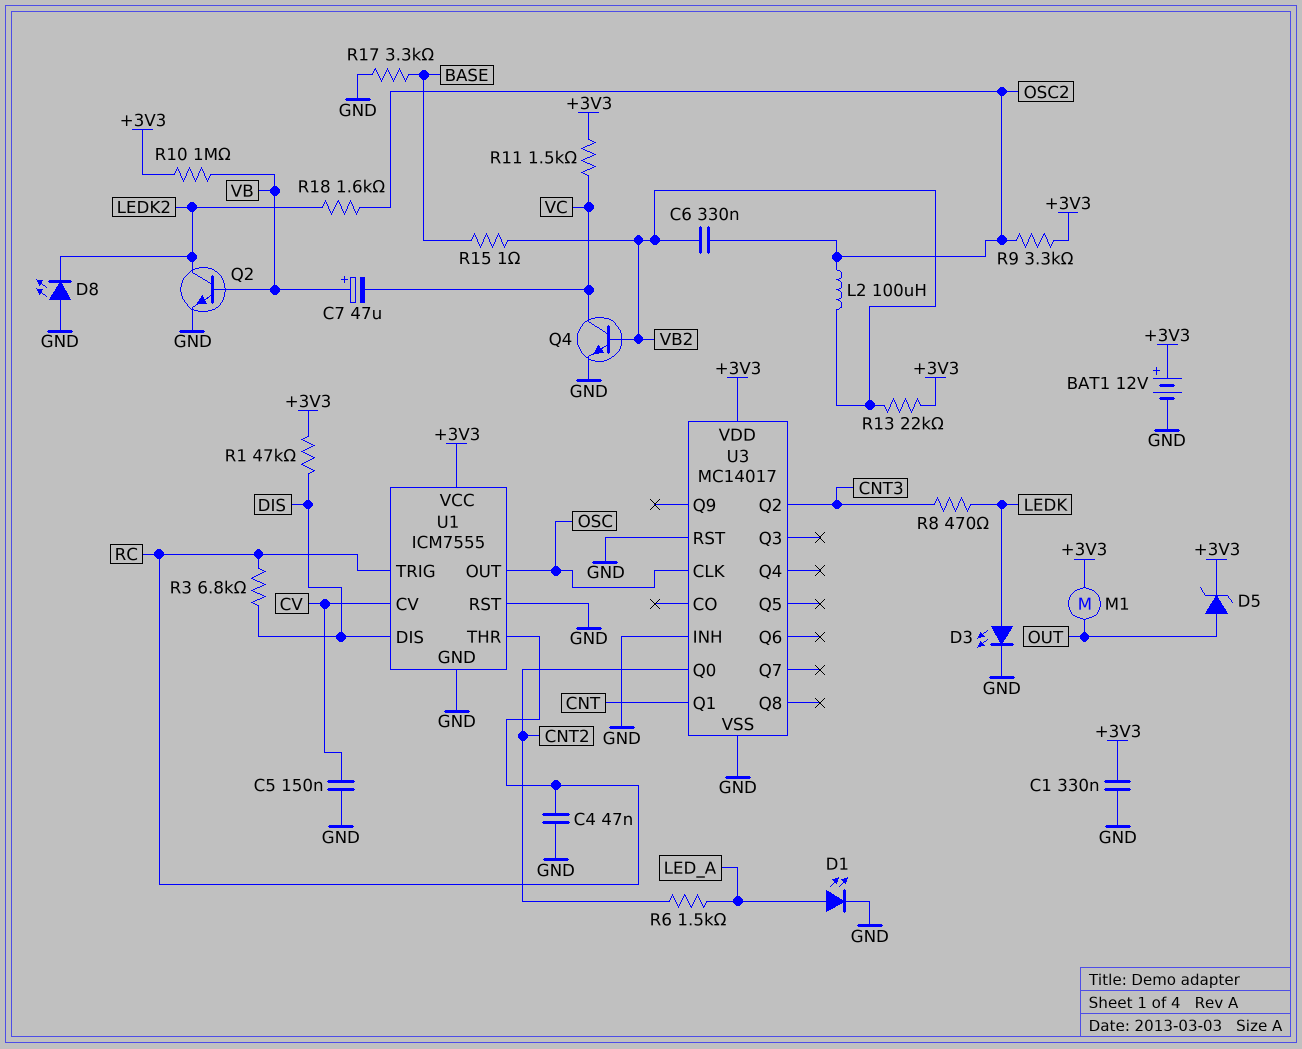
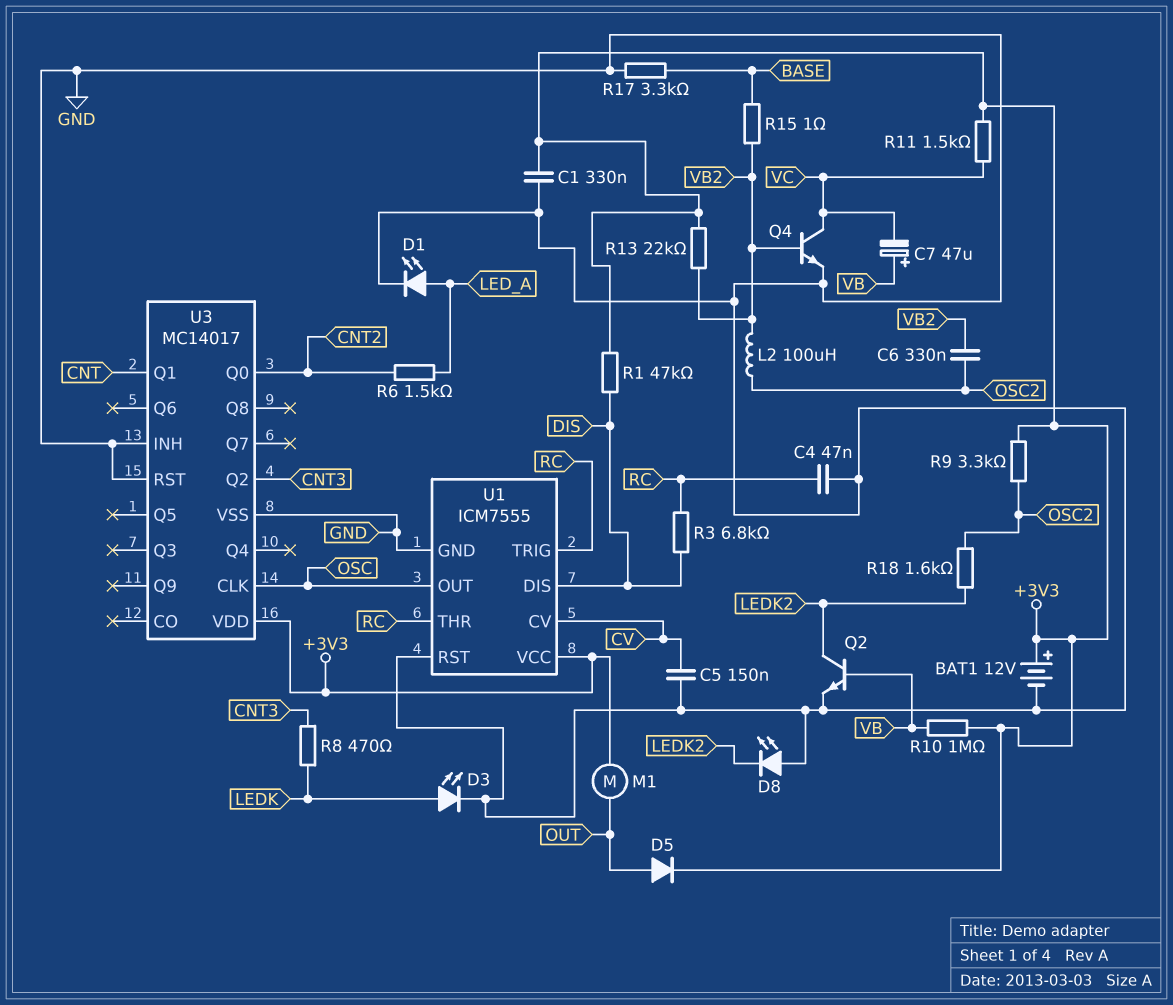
D5: zener (A OUT, K +3V3) -> diode (A OUT, K +3V3)

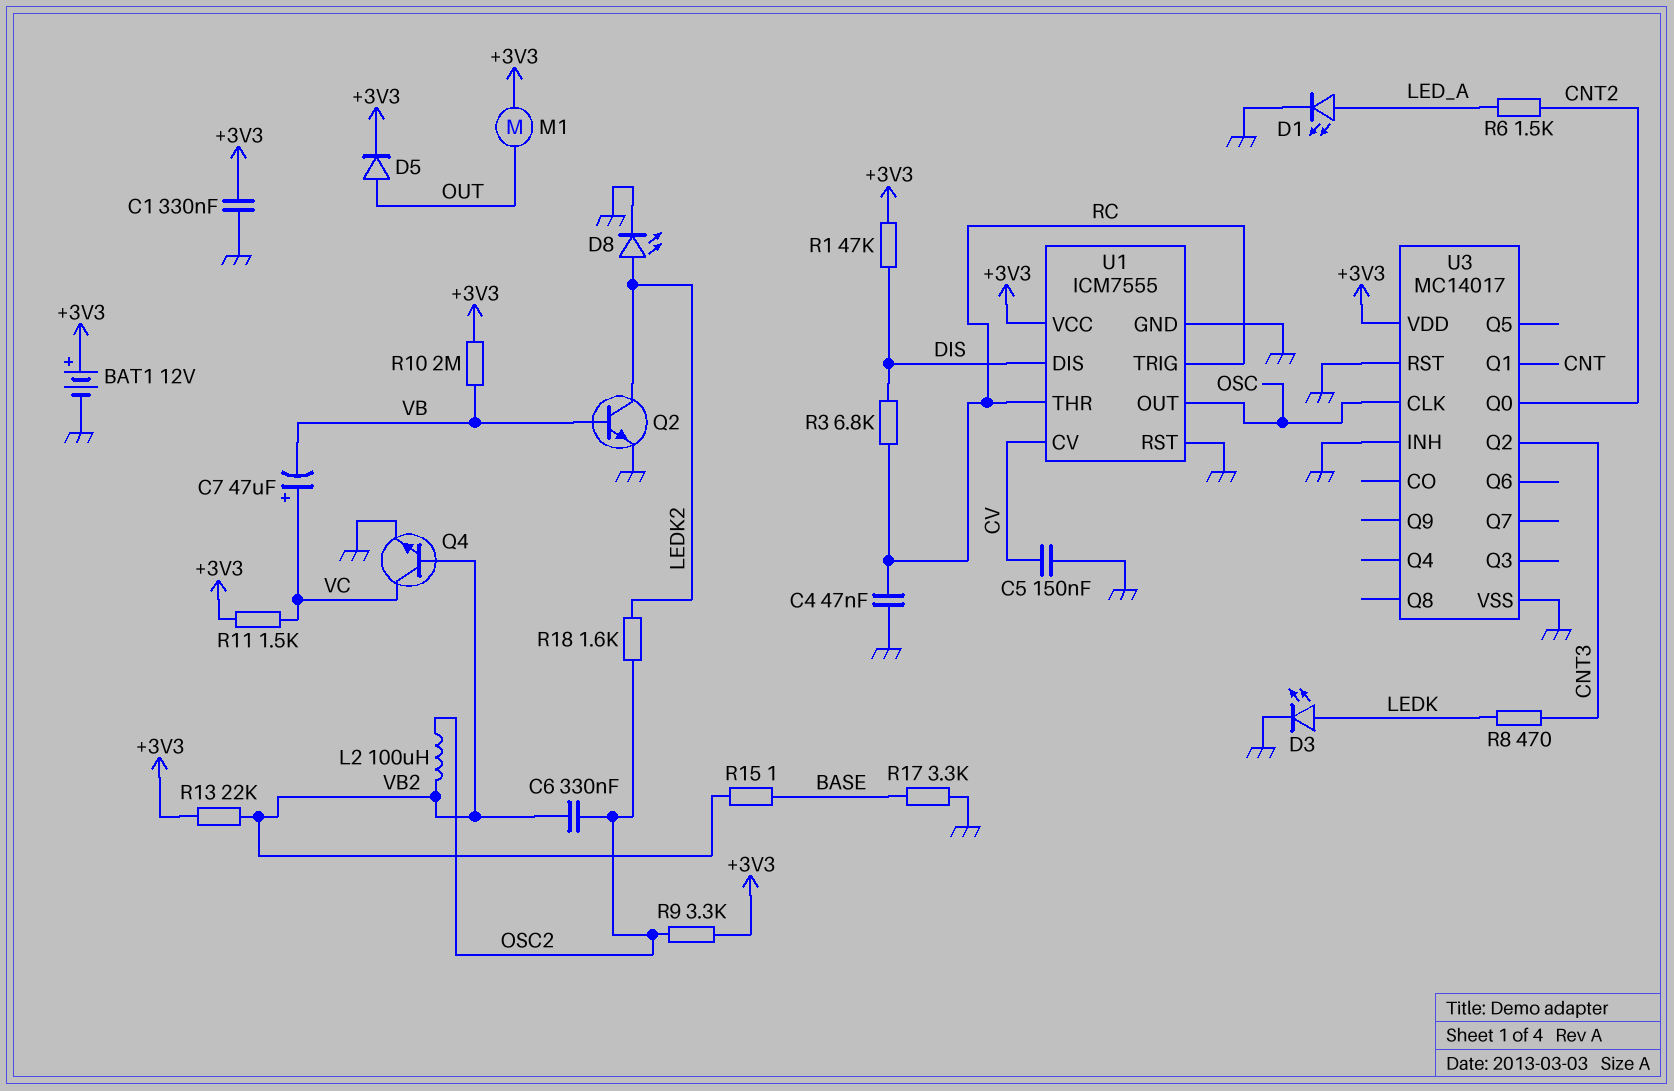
C7: 47uF (plus VB, minus VC) -> 47uF (plus VC, minus VB)
D8: LED (A GND, K LEDK2) -> LED (A LEDK2, K GND)
R10: 1M (+3V3, VB) -> 2M (+3V3, VB)

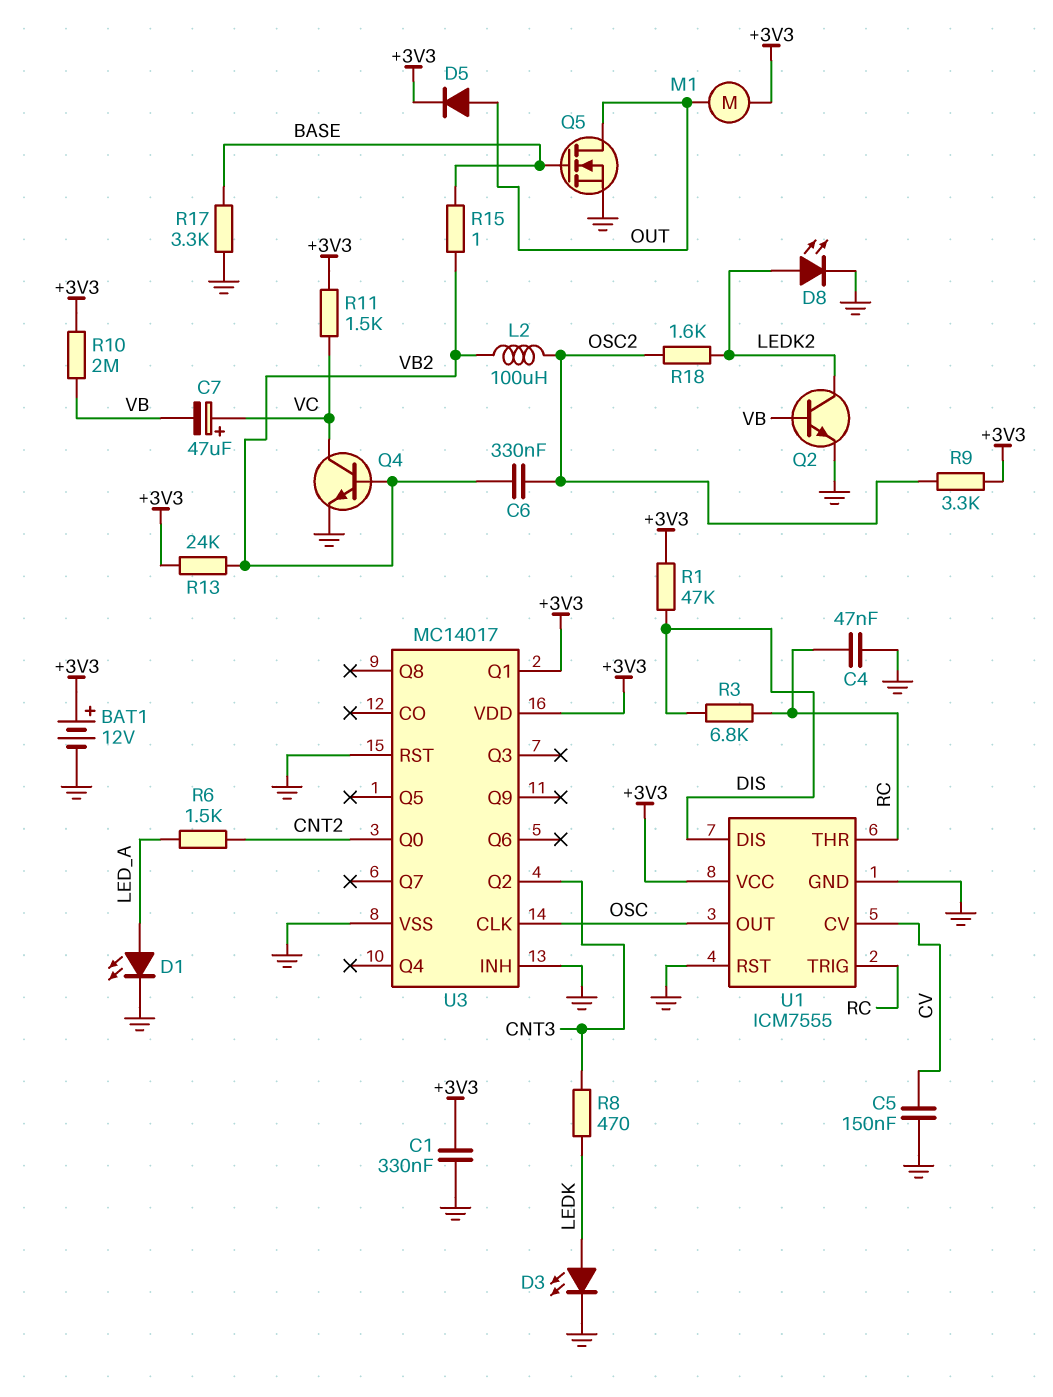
Q5: none -> NMOS (G BASE, D OUT, S GND)
R13: 22k (+3V3, VB2) -> 24k (+3V3, VB2)
U3 pin Q1: CNT -> +3V3

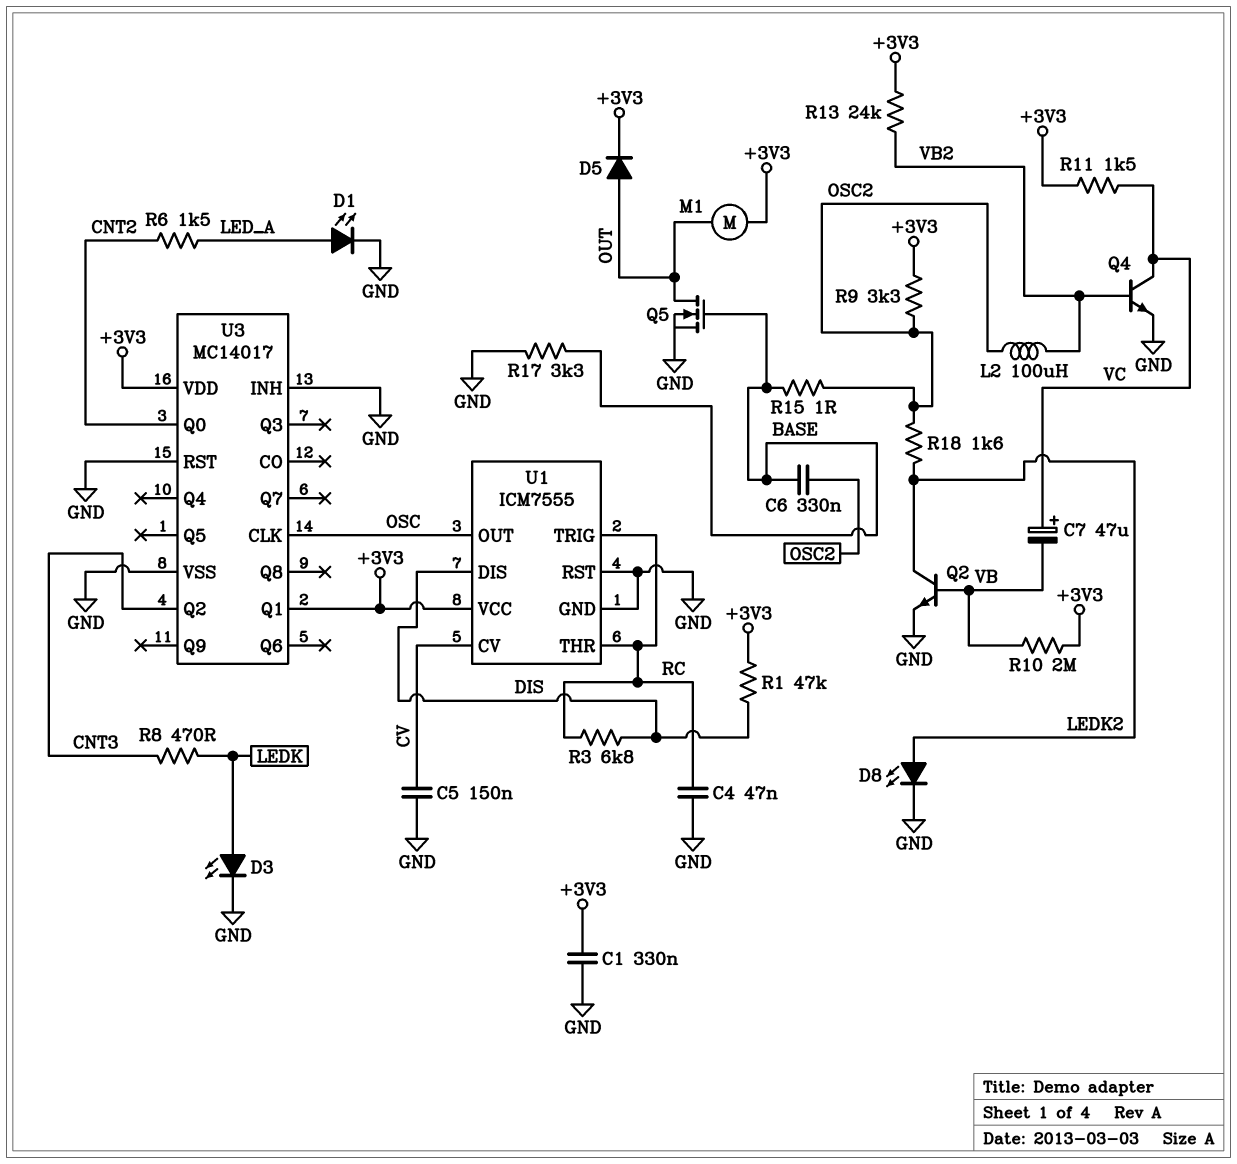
BAT1: 12V (plus +3V3, minus GND) -> none
C6: 330nF (OSC2, VB2) -> 330nF (BASE, OSC2)
R15: 1 (BASE, VB2) -> 1 (BASE, OSC2)

